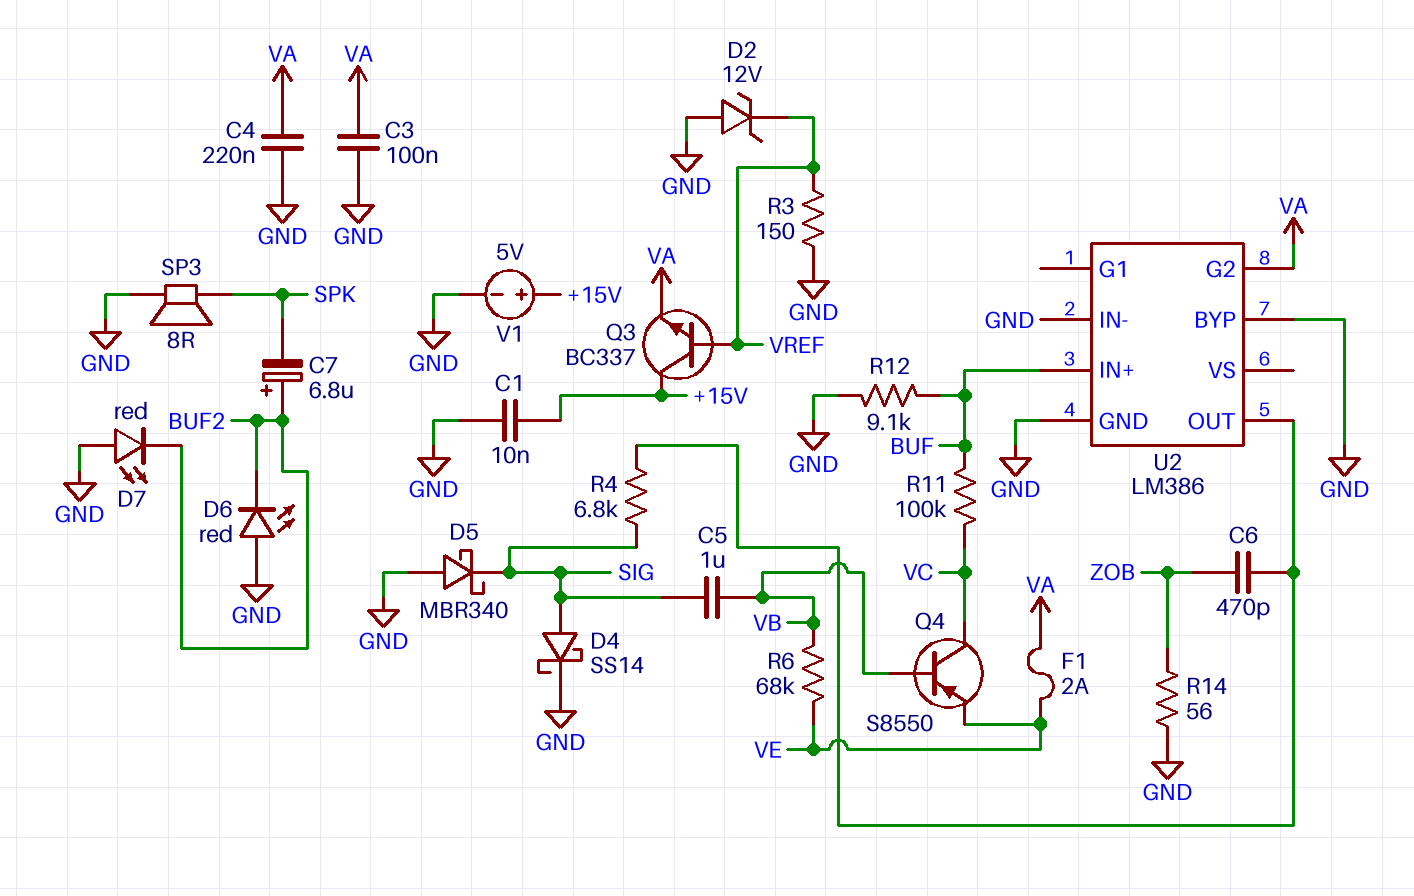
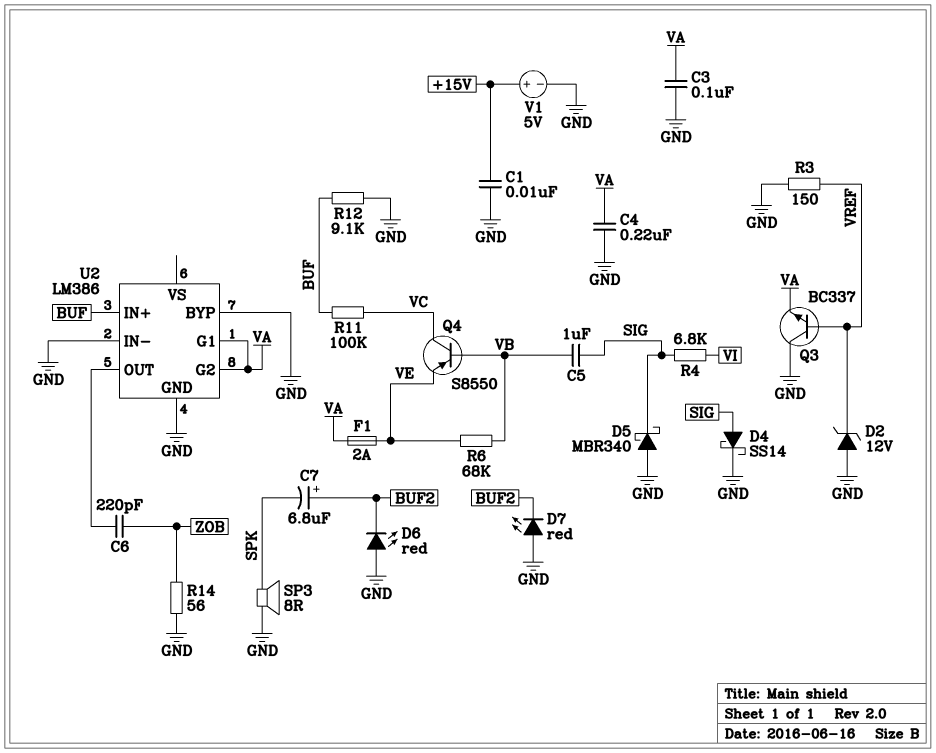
C6: 470pF (U2/OUT, ZOB) -> 220pF (U2/OUT, ZOB)
Q3: NPN BC337 (B VREF, C +15V, E VA) -> NPN BC337 (B VREF, C GND, E VA)
R4: 6.8k (SIG, U2/OUT) -> 6.8k (SIG, VI)
U2 pin G1: none -> VA

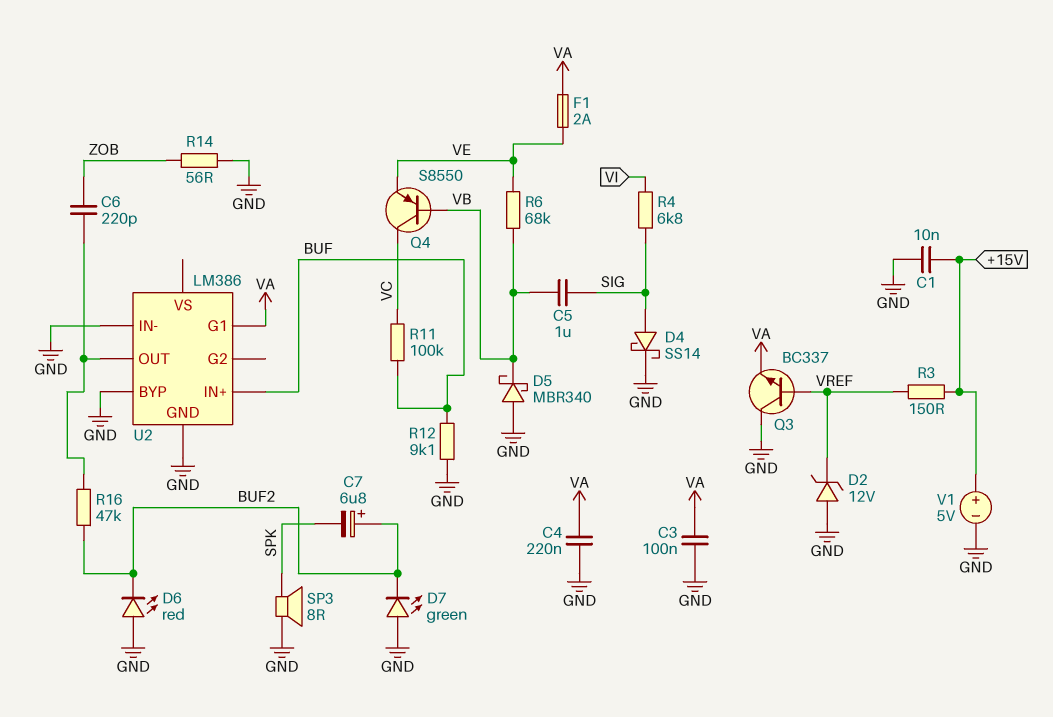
D5: schottky MBR340 (A GND, K SIG) -> schottky MBR340 (A GND, K VB)
D7: LED red (A GND, K BUF2) -> LED green (A GND, K BUF2)
R3: 150 (GND, VREF) -> 150 (+15V, VREF)
R16: none -> 47k (BUF2, U2/OUT)
U2 pin G2: VA -> none

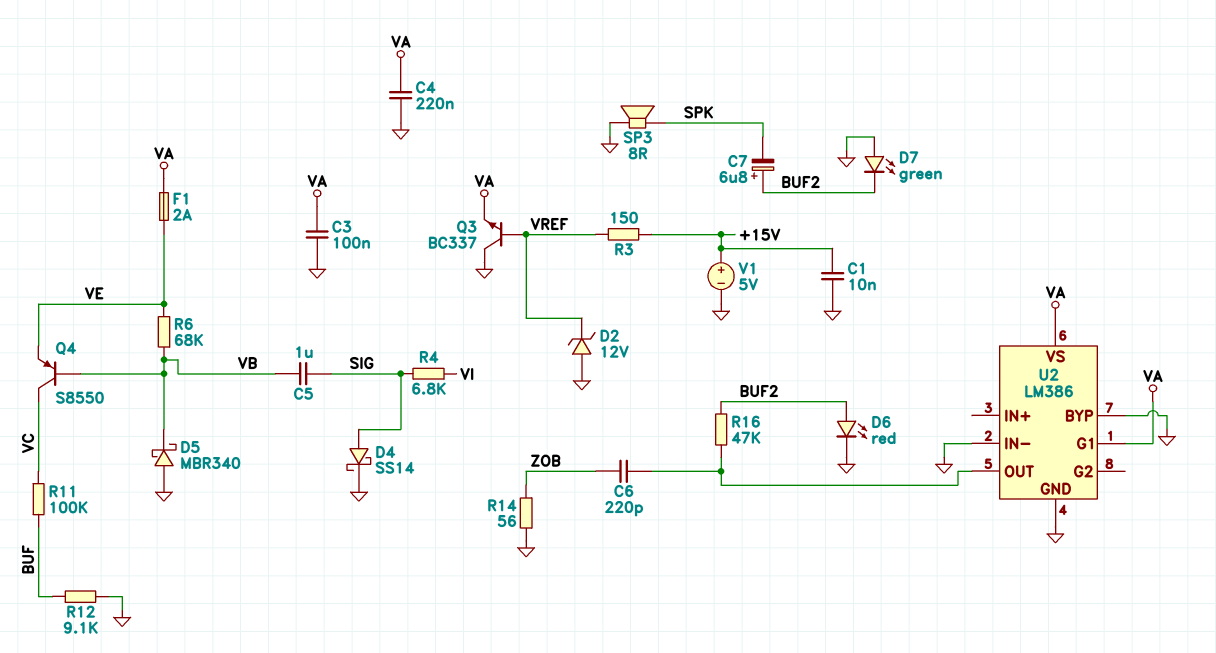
D6: LED red (A GND, K BUF2) -> LED red (A BUF2, K GND)
U2 pin IN+: BUF -> none
U2 pin VS: none -> VA

